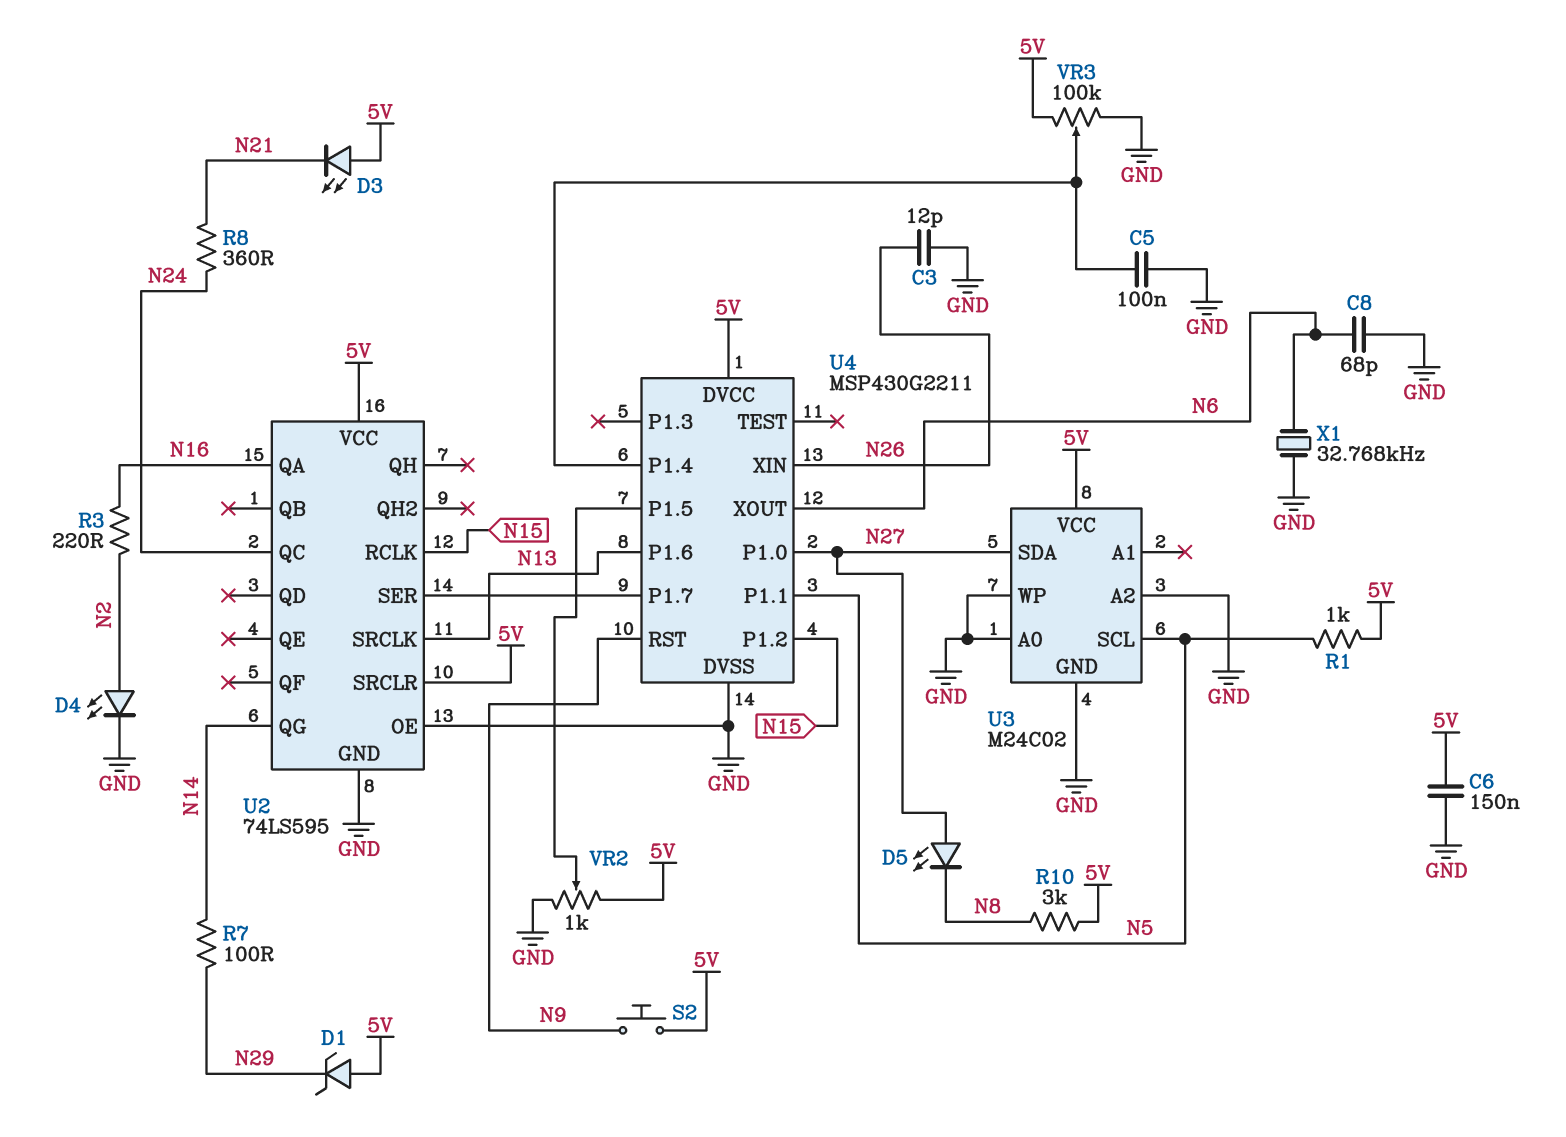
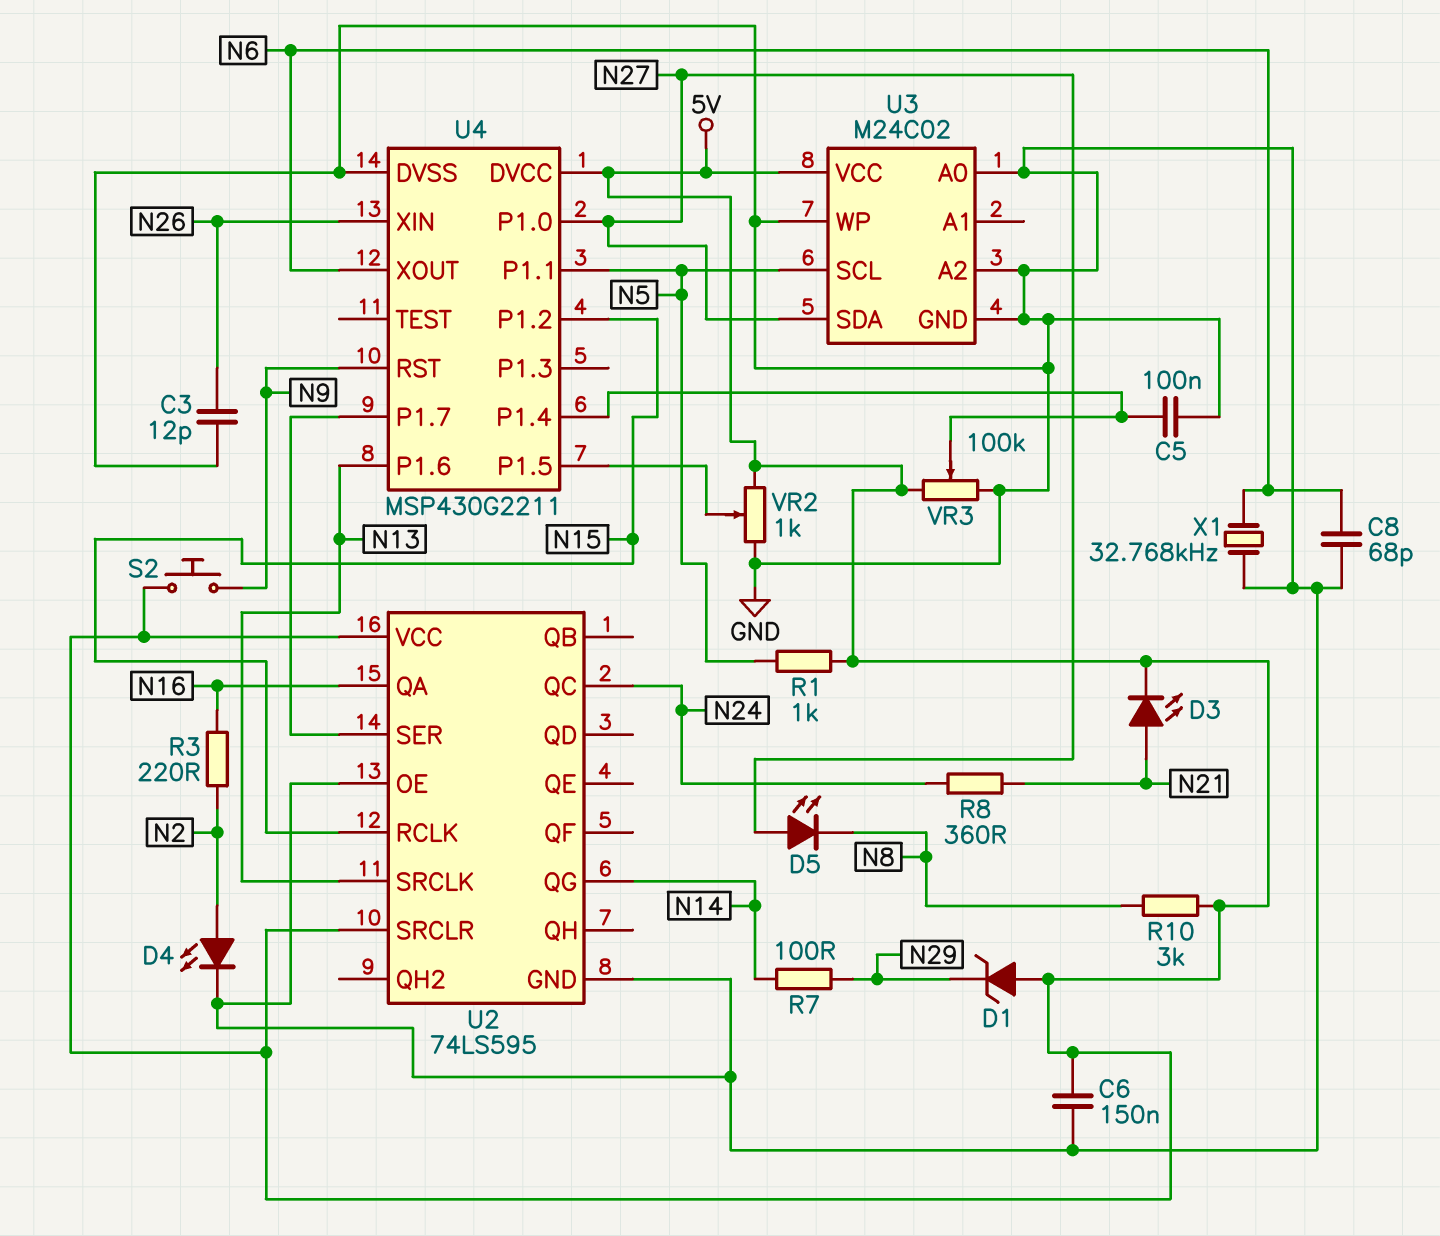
D3: LED (A 5V, K N21) -> LED (A N21, K 5V)

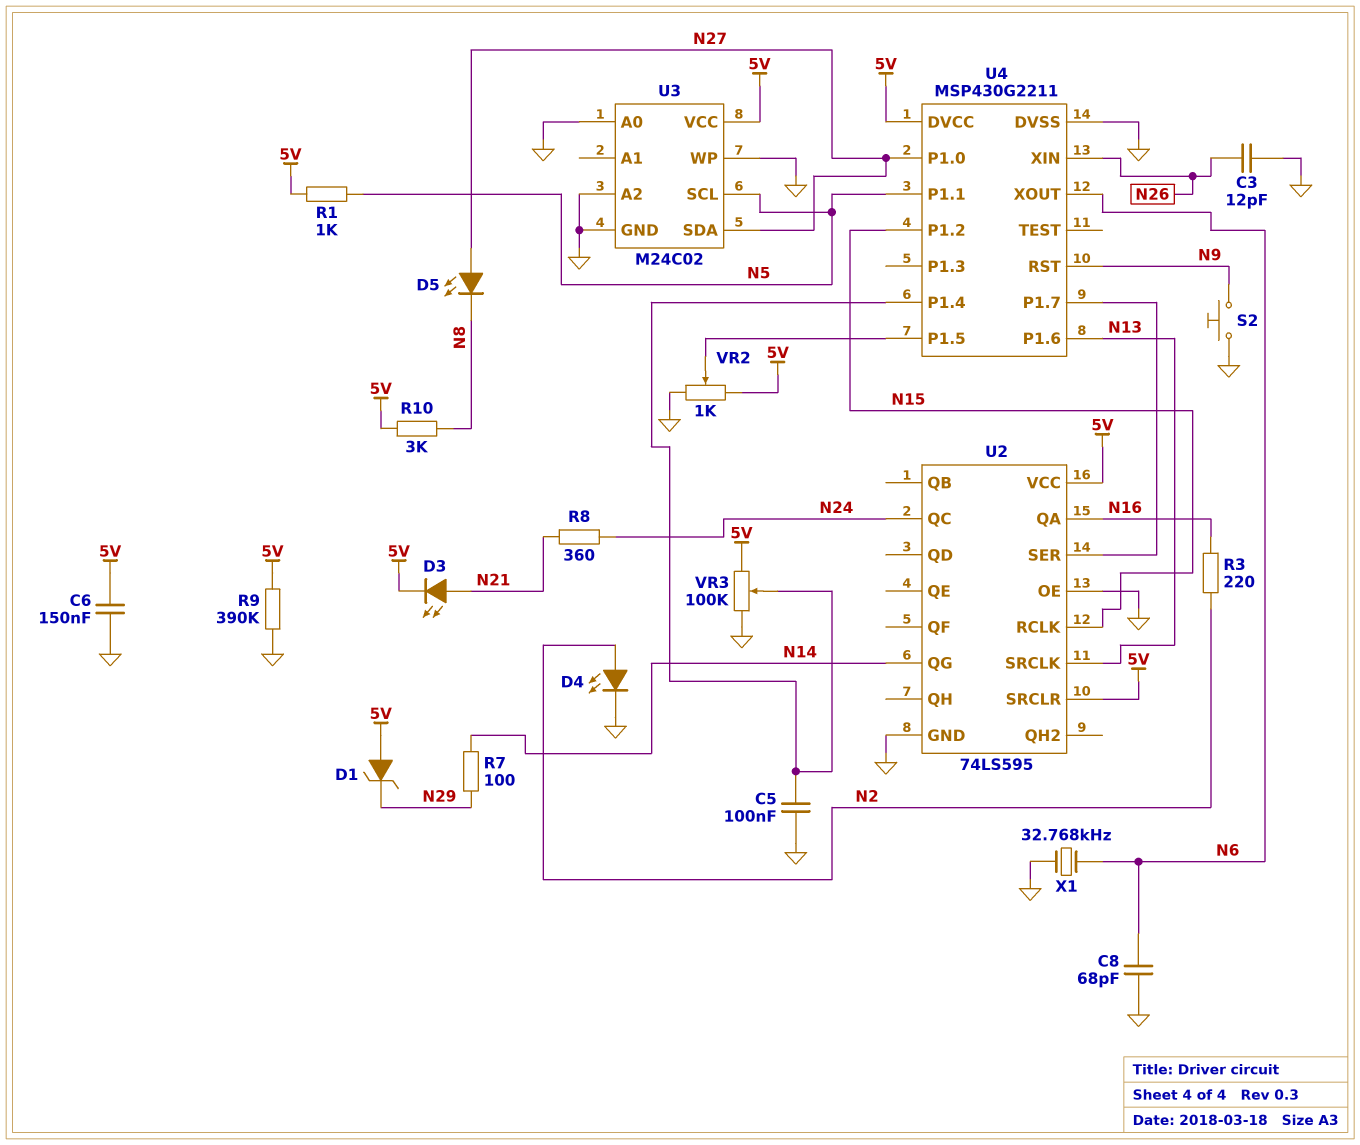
R9: none -> 390k (5V, GND)
S2: button (5V, N9) -> button (GND, N9)

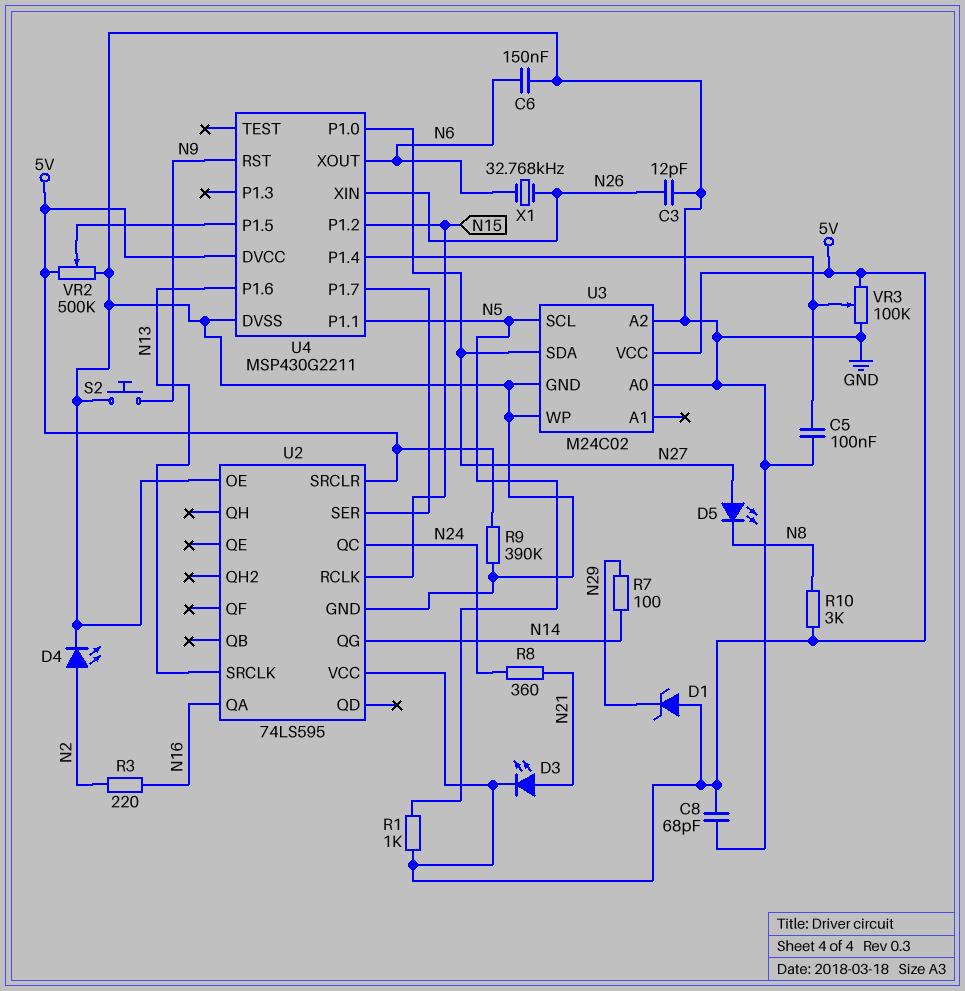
C6: 150nF (5V, GND) -> 150nF (GND, N6)
C8: 68pF (GND, N6) -> 68pF (5V, GND)
VR2: 1k (5V, GND, wiper U4/P1.5) -> 500k (5V, GND, wiper U4/P1.5)
X1: 32.768kHz (GND, N6) -> 32.768kHz (N6, N26)

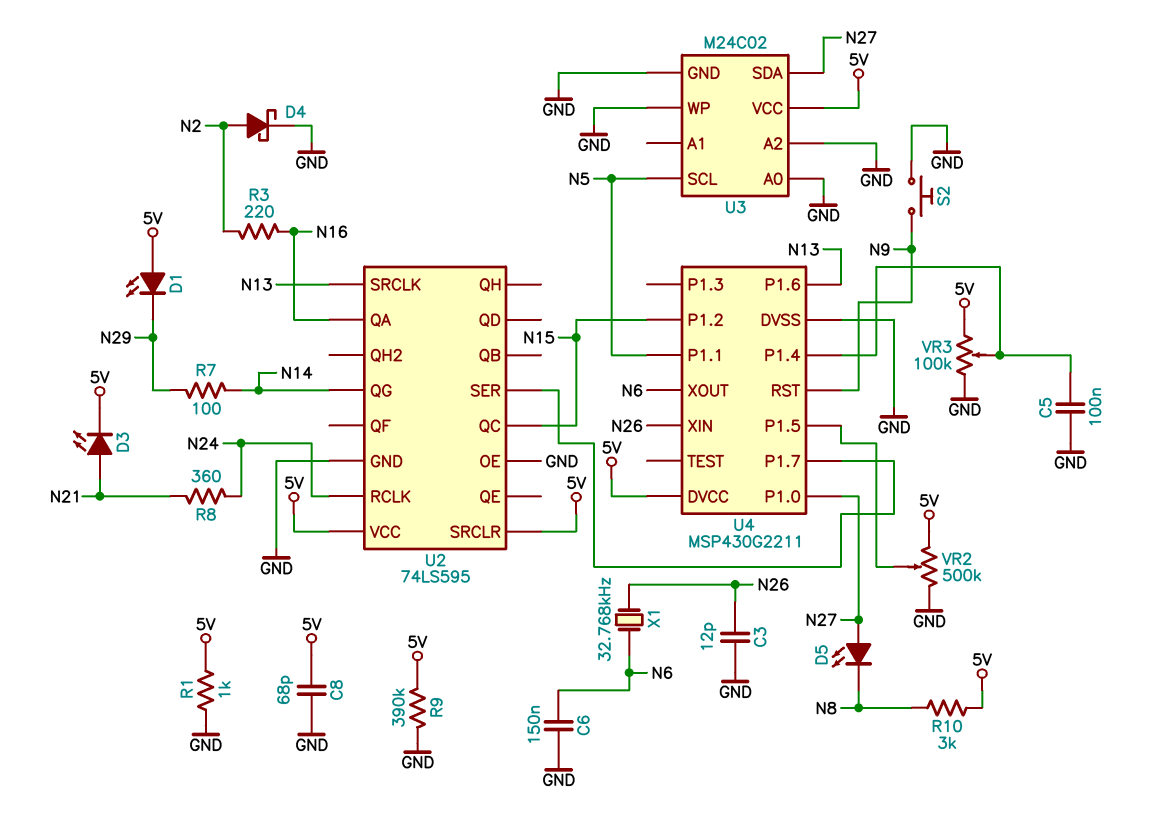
D1: zener (A 5V, K N29) -> LED (A 5V, K N29)
D4: LED (A N2, K GND) -> schottky (A N2, K GND)
R1: 1k (5V, N5) -> 1k (5V, GND)
U2 pin QC: N24 -> N15
U2 pin RCLK: N15 -> N24

